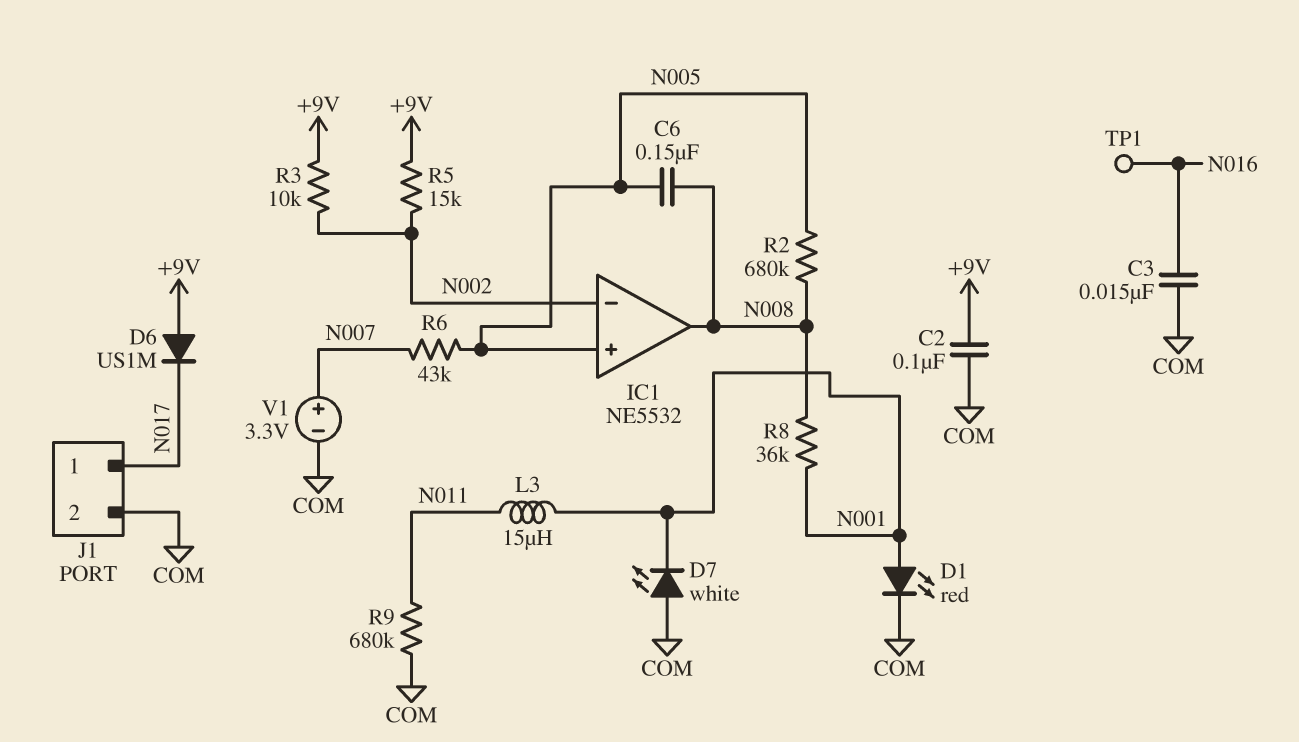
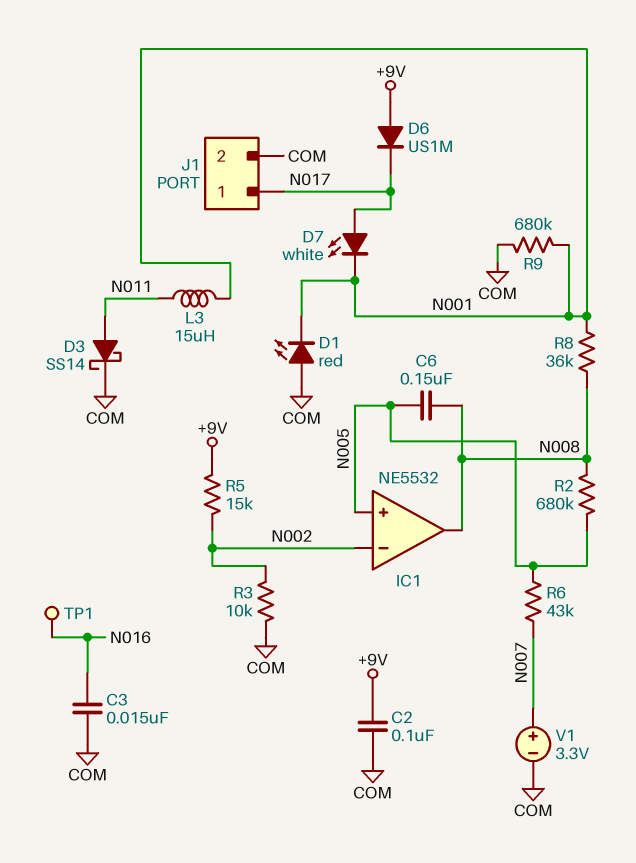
D1: LED red (A N001, K COM) -> LED red (A COM, K N001)
D3: none -> schottky SS14 (A N011, K COM)
D7: LED white (A COM, K N001) -> LED white (A N017, K N001)
R3: 10k (+9V, N002) -> 10k (COM, N002)
R9: 680k (COM, N011) -> 680k (COM, N001)

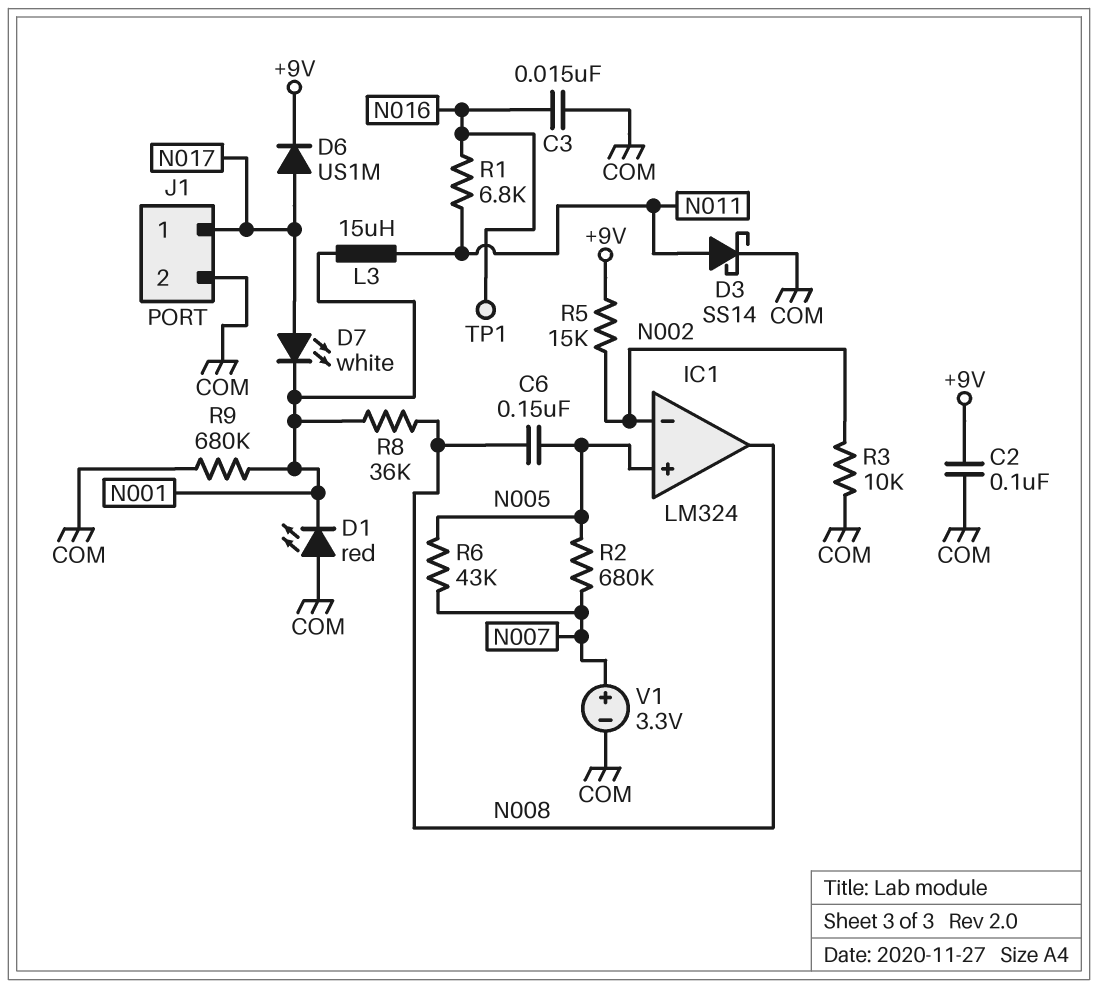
D6: diode US1M (A +9V, K N017) -> diode US1M (A N017, K +9V)
IC1: NE5532 -> LM324
R1: none -> 6.8k (N011, N016)
R2: 680k (N005, N008) -> 680k (N005, N007)

